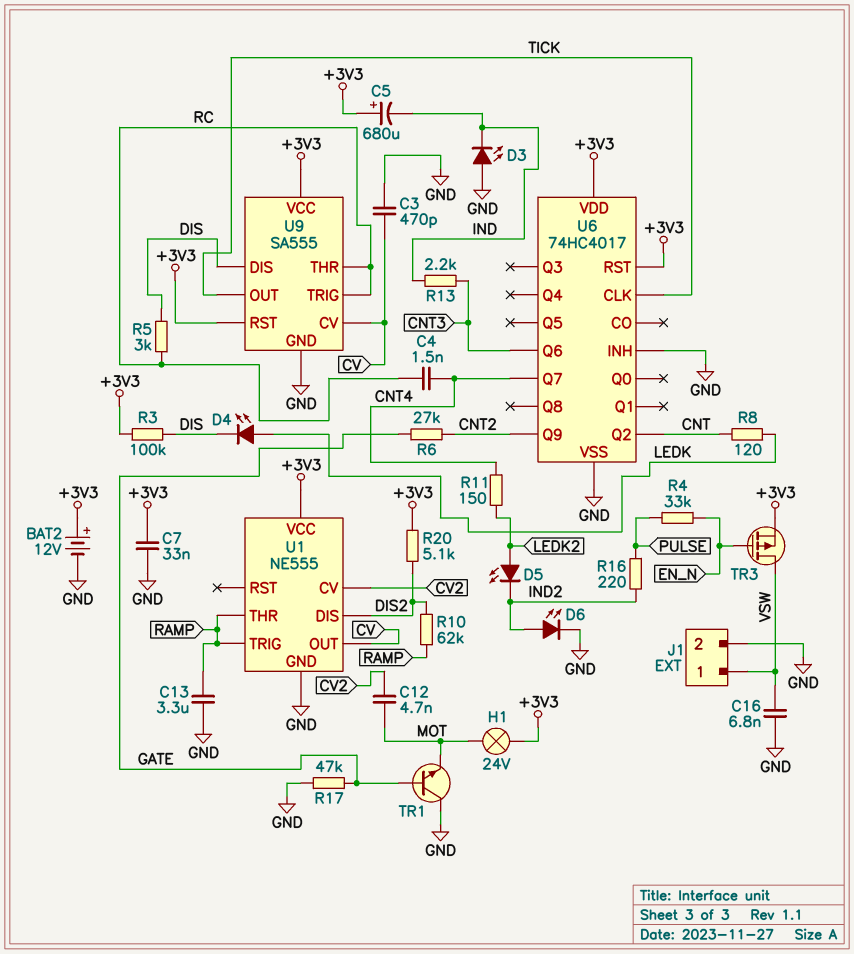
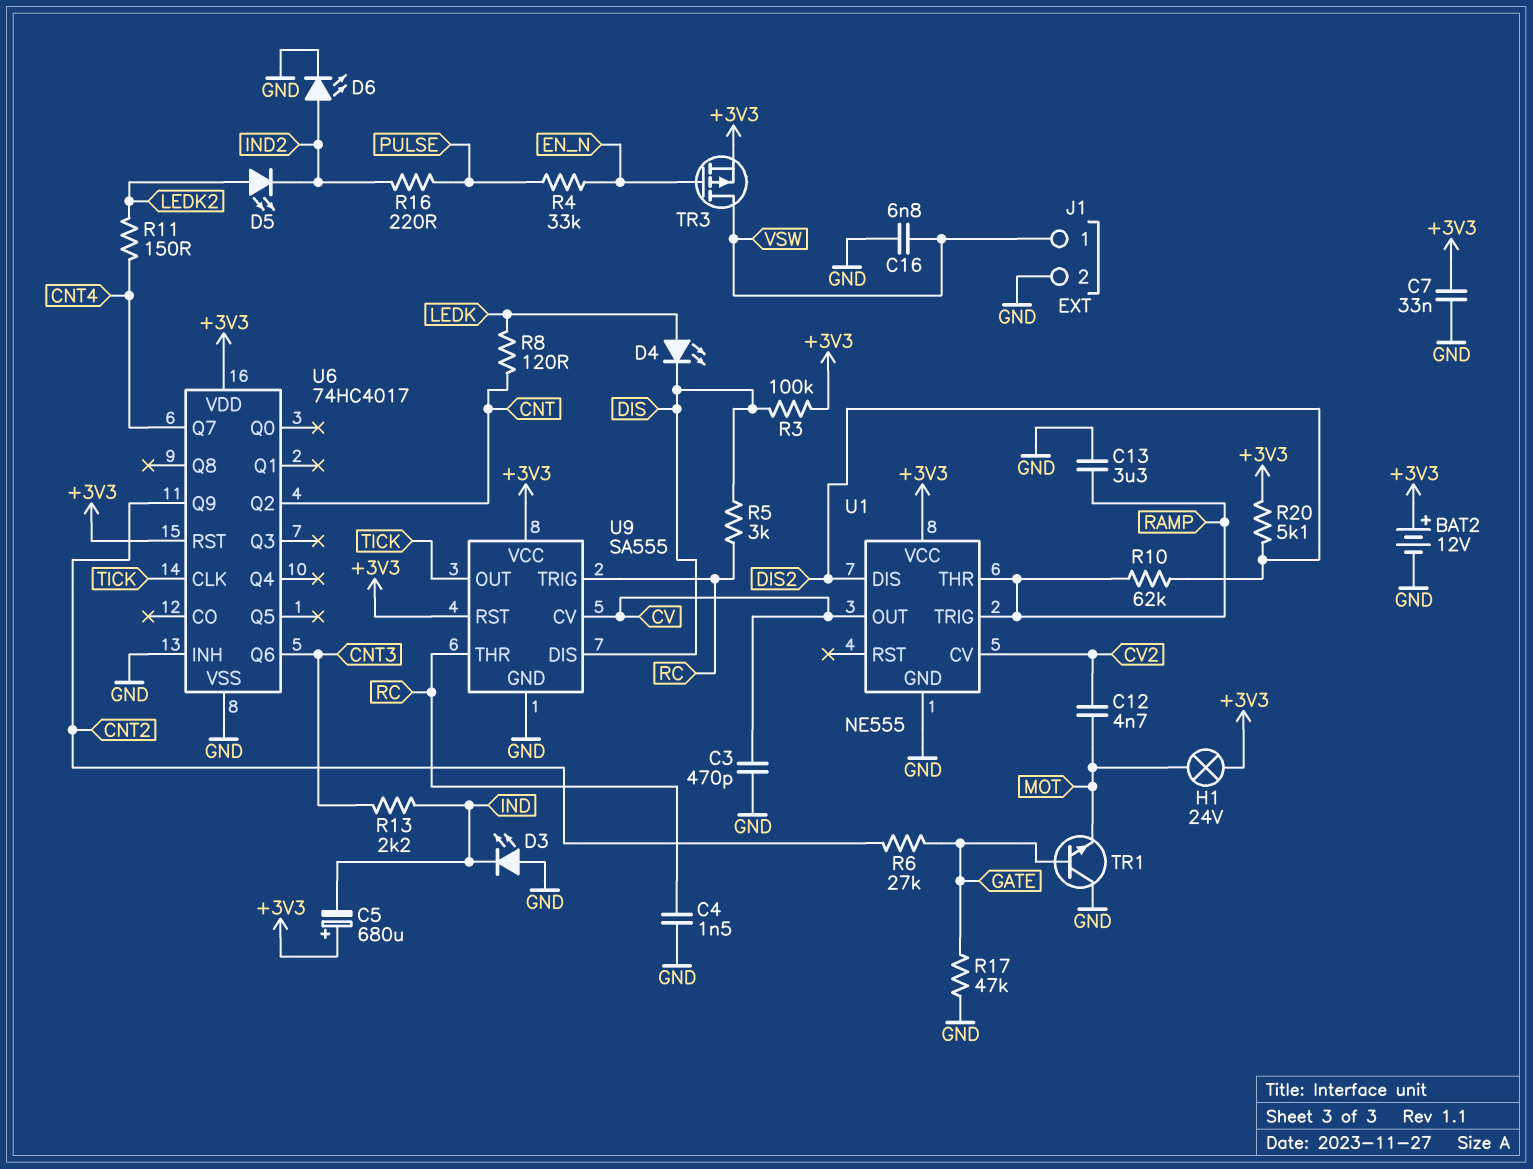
C4: 1.5nF (CNT4, RC) -> 1.5nF (GND, RC)

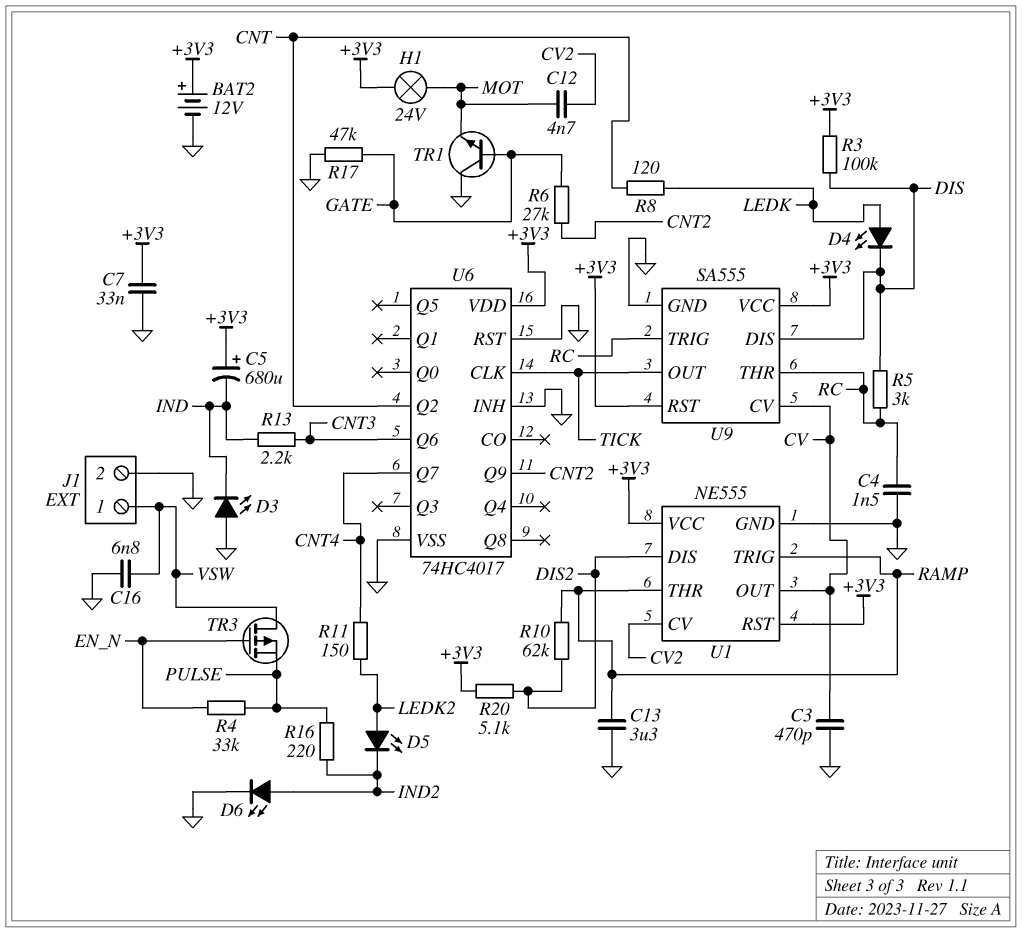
TR3: PMOS (G EN_N, D VSW, S +3V3) -> PMOS (G EN_N, D VSW, S PULSE)
U1 pin RST: none -> +3V3
U6 pin RST: +3V3 -> GND

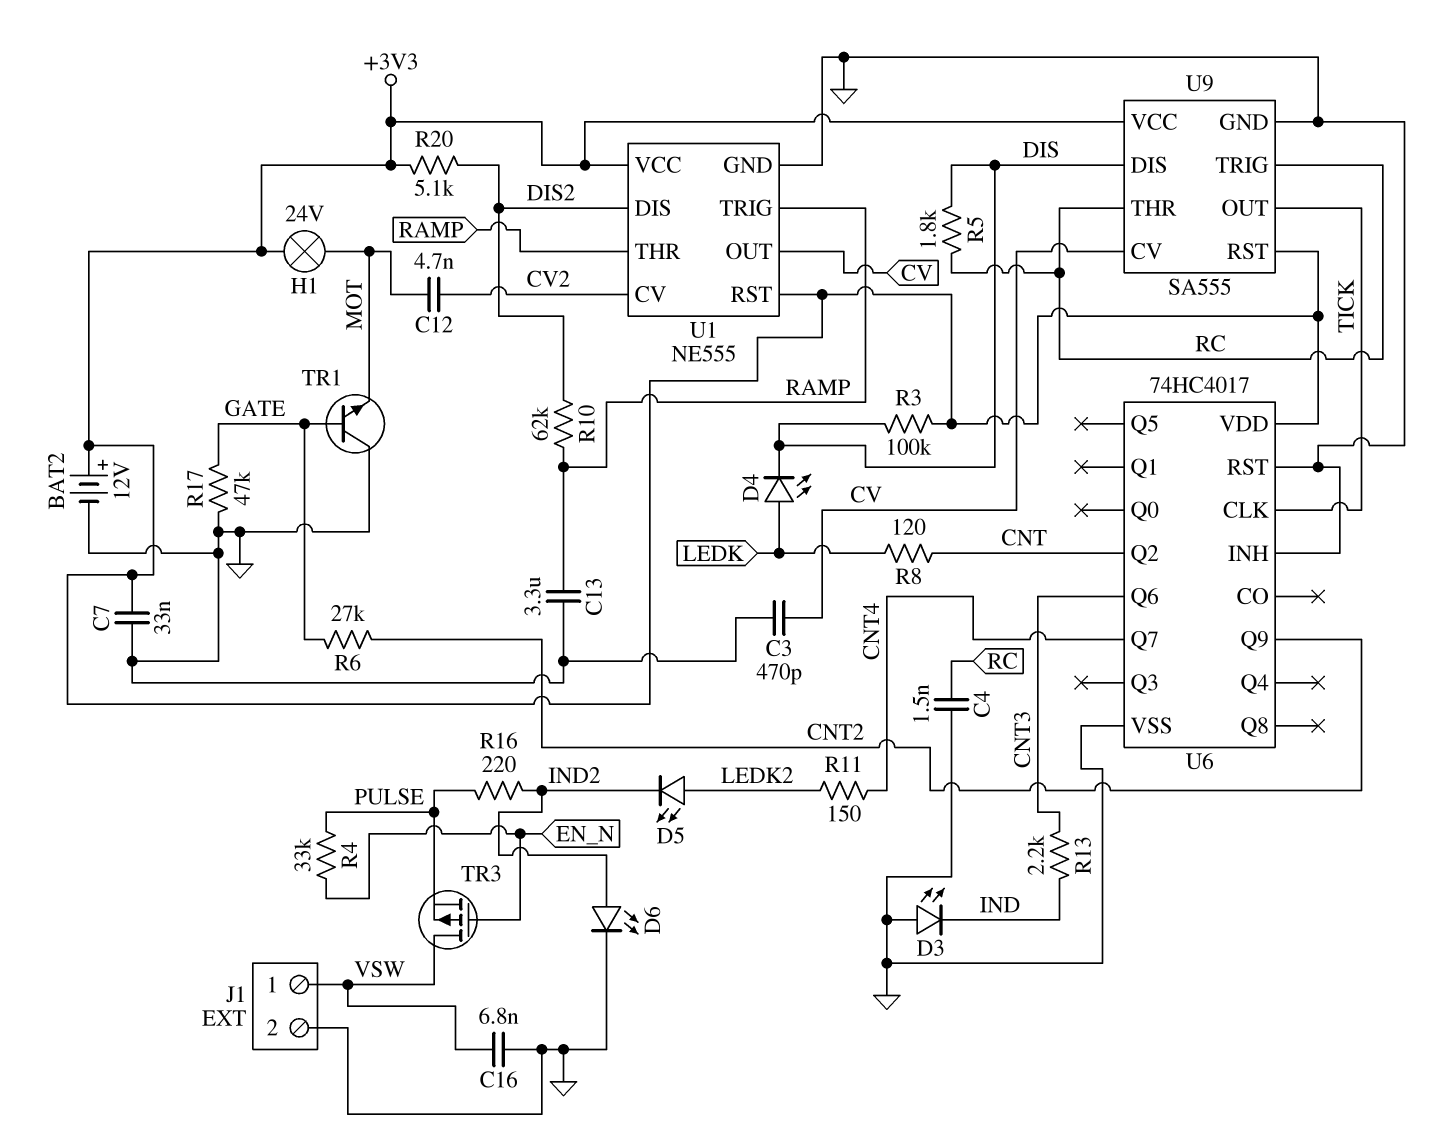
C5: 680uF (plus +3V3, minus IND) -> none
R5: 3k (DIS, RC) -> 1.8k (DIS, RC)

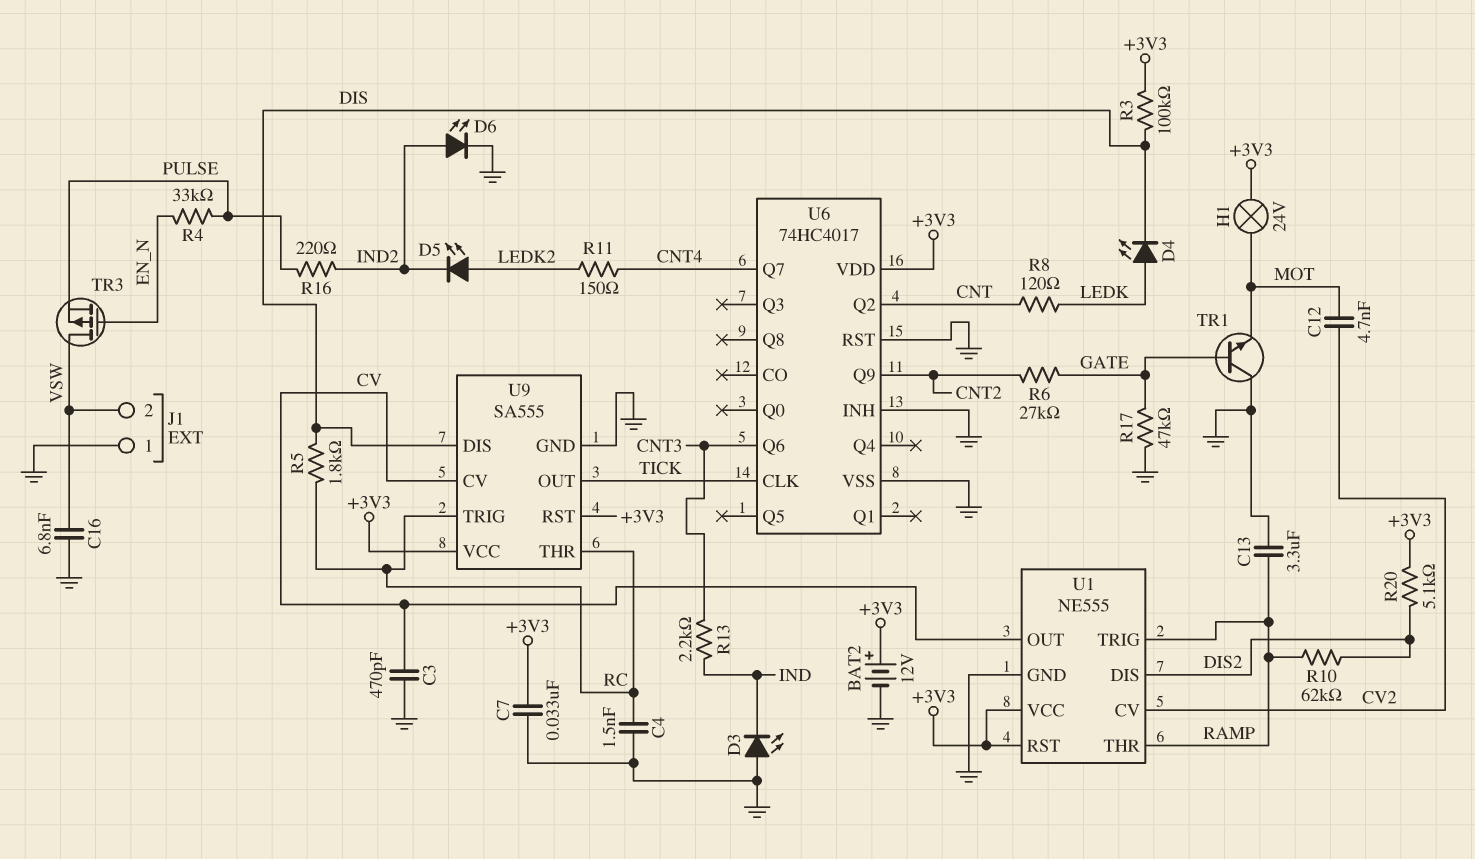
J1 pin 1: VSW -> GND
J1 pin 2: GND -> VSW

